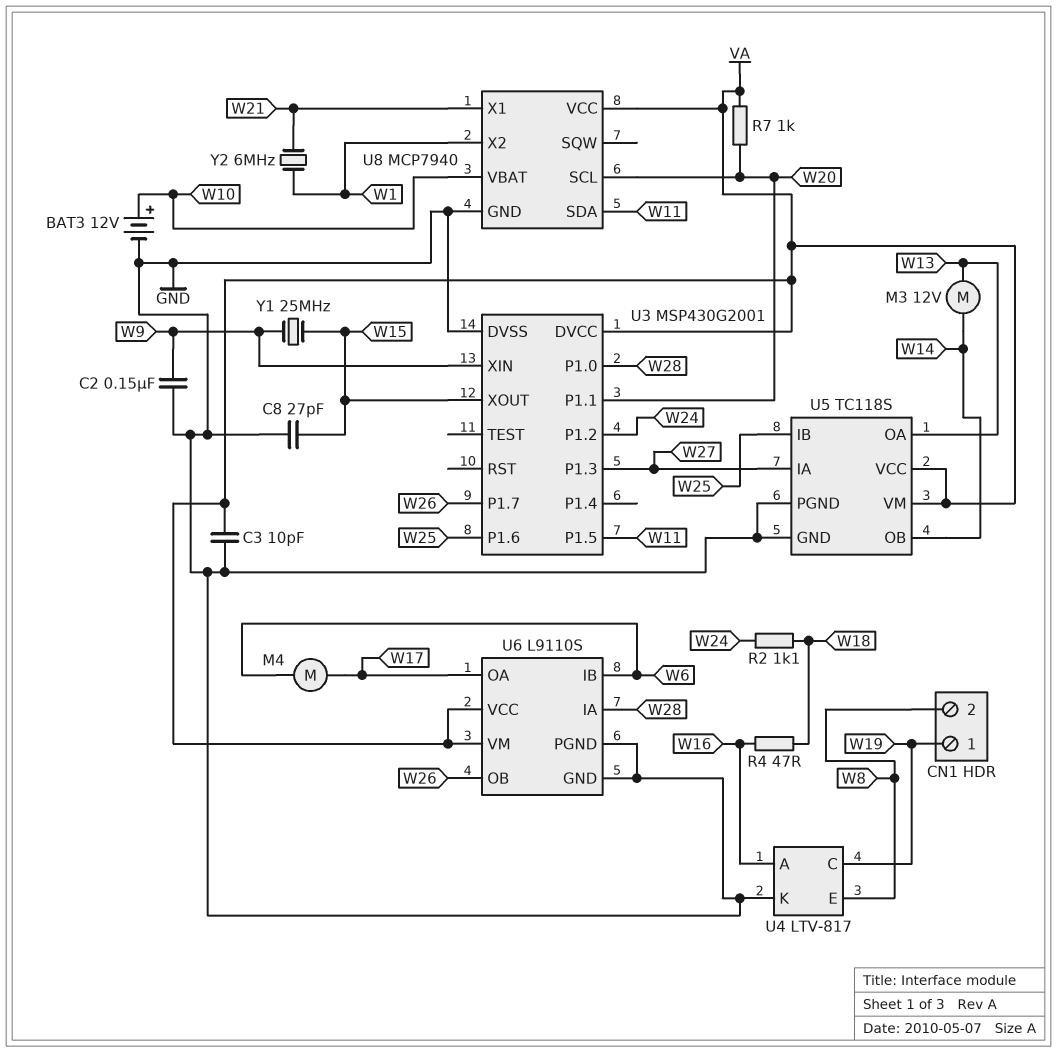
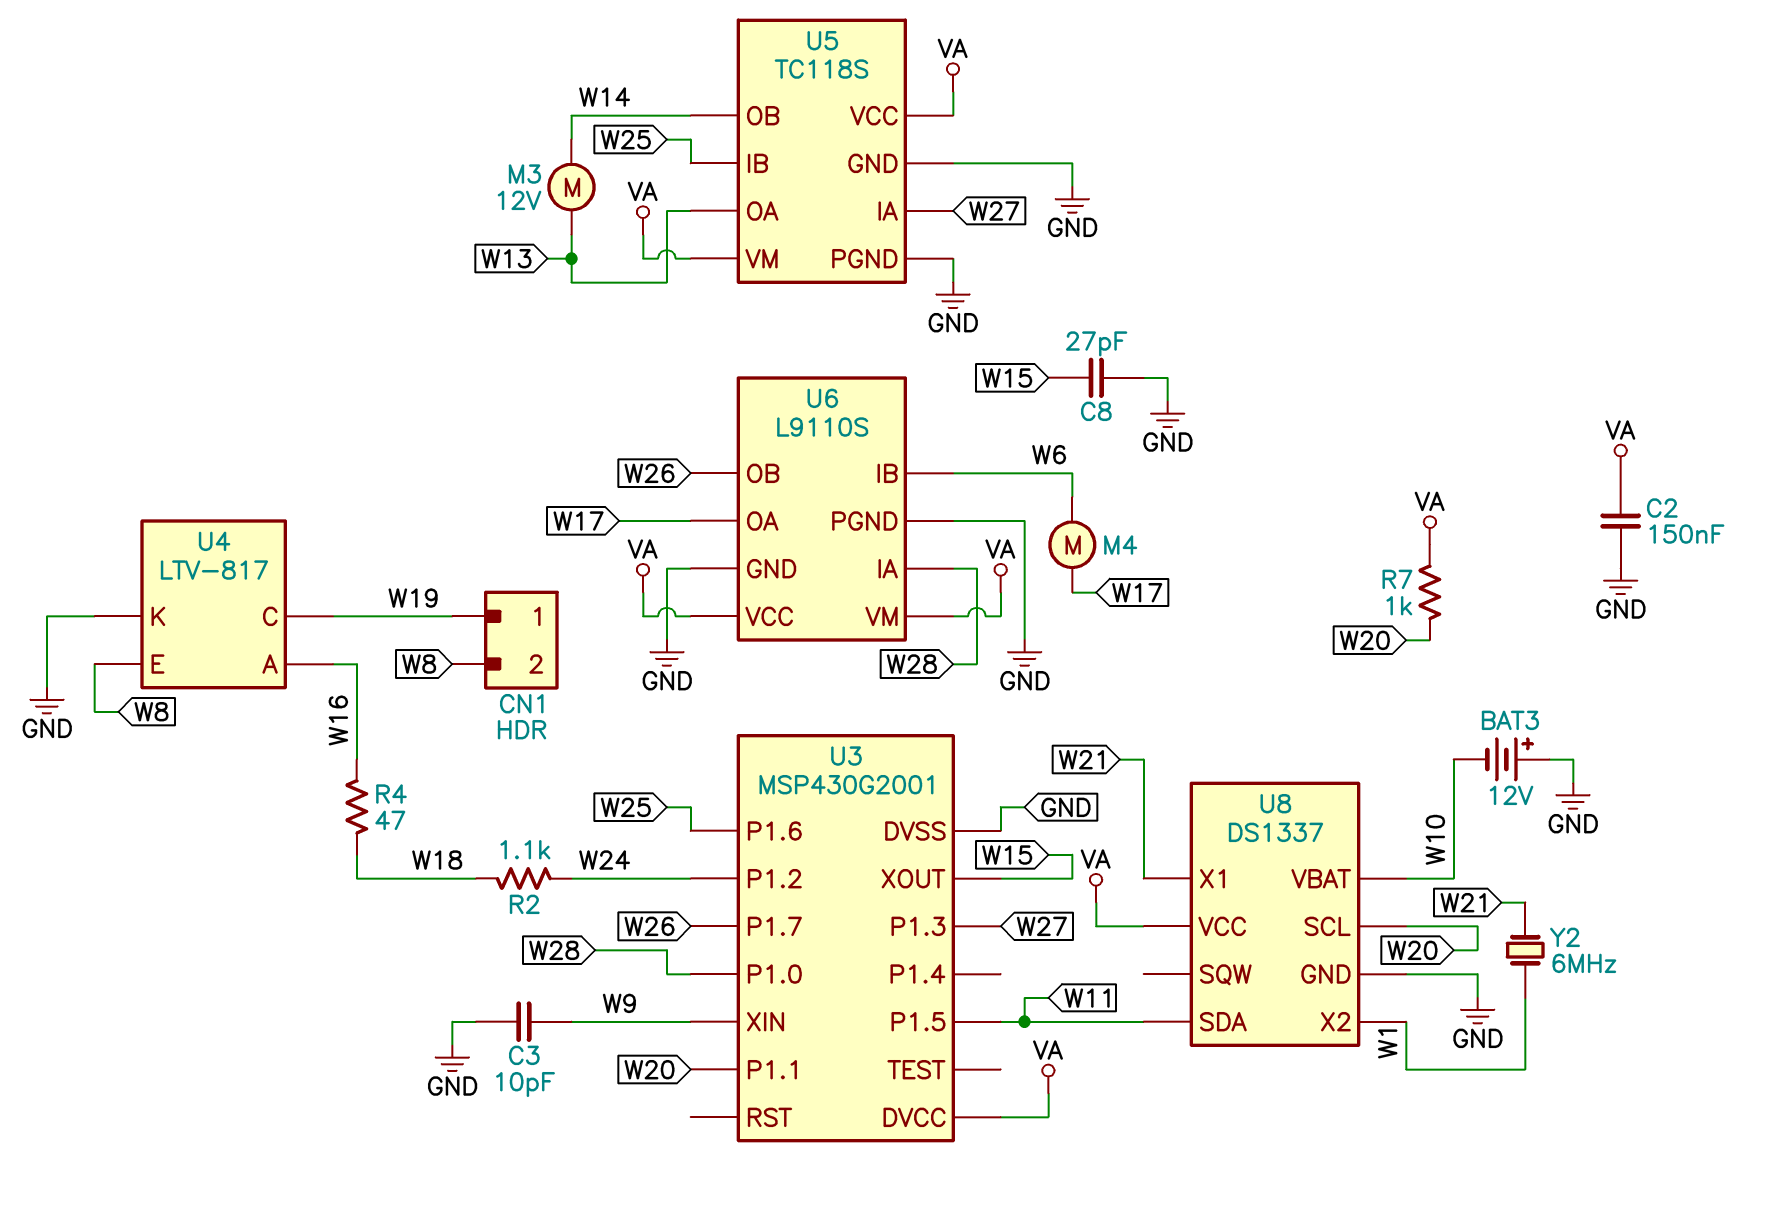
BAT3: 12V (plus W10, minus GND) -> 12V (plus GND, minus W10)
C2: 150nF (GND, W9) -> 150nF (GND, VA)
C3: 10pF (GND, VA) -> 10pF (GND, W9)
U8: MCP7940 -> DS1337
Y1: 25MHz (W9, W15) -> none

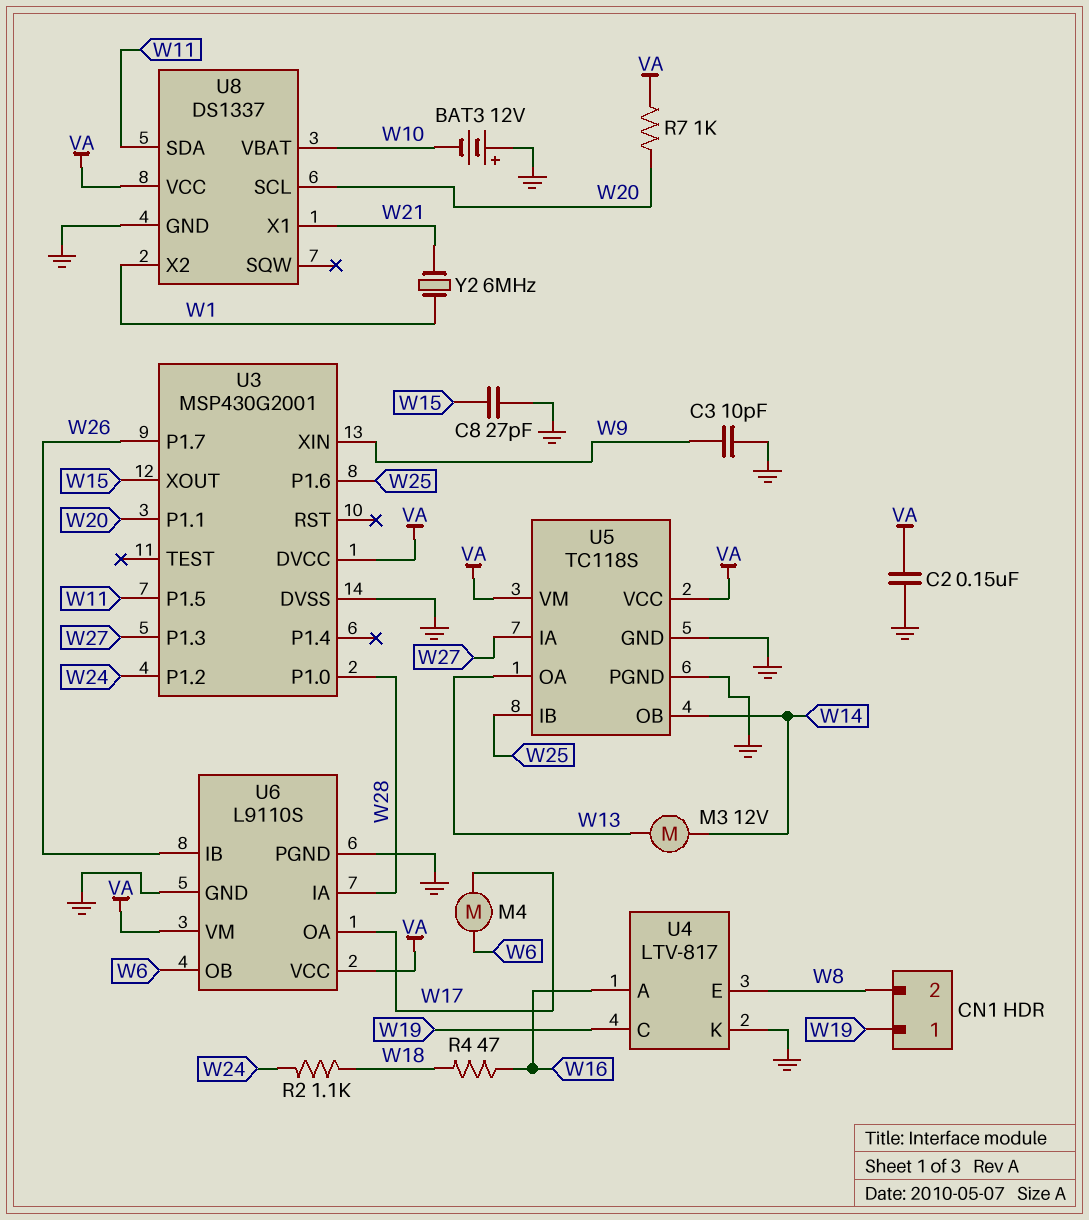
U6 pin IB: W6 -> W26
U6 pin OB: W26 -> W6

